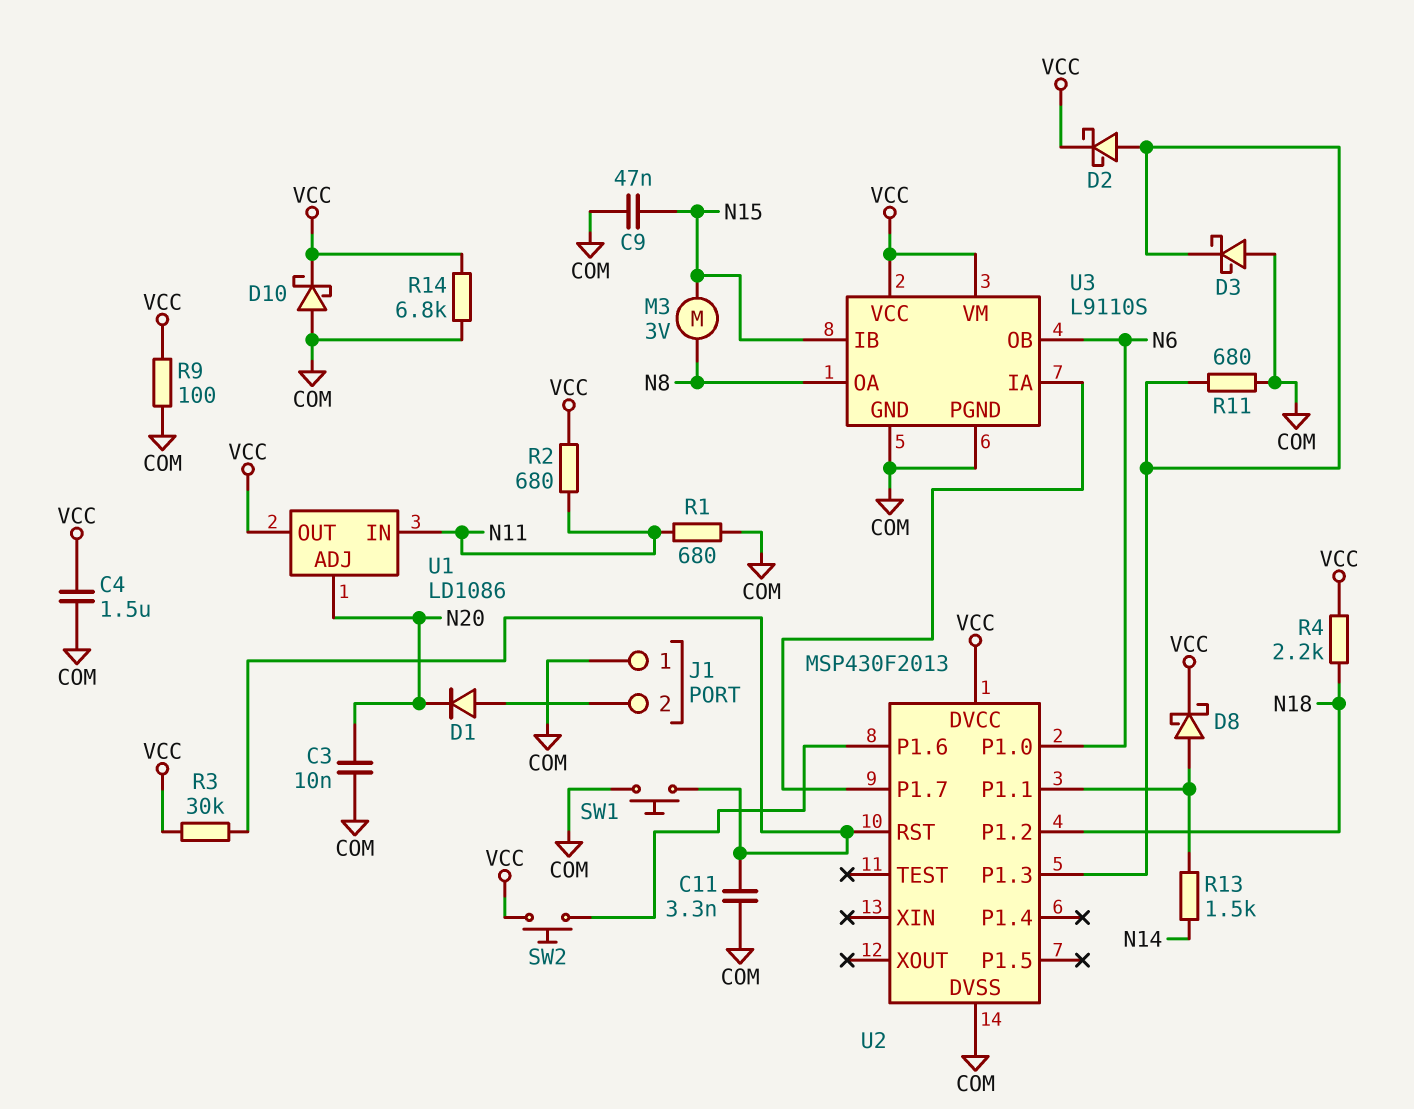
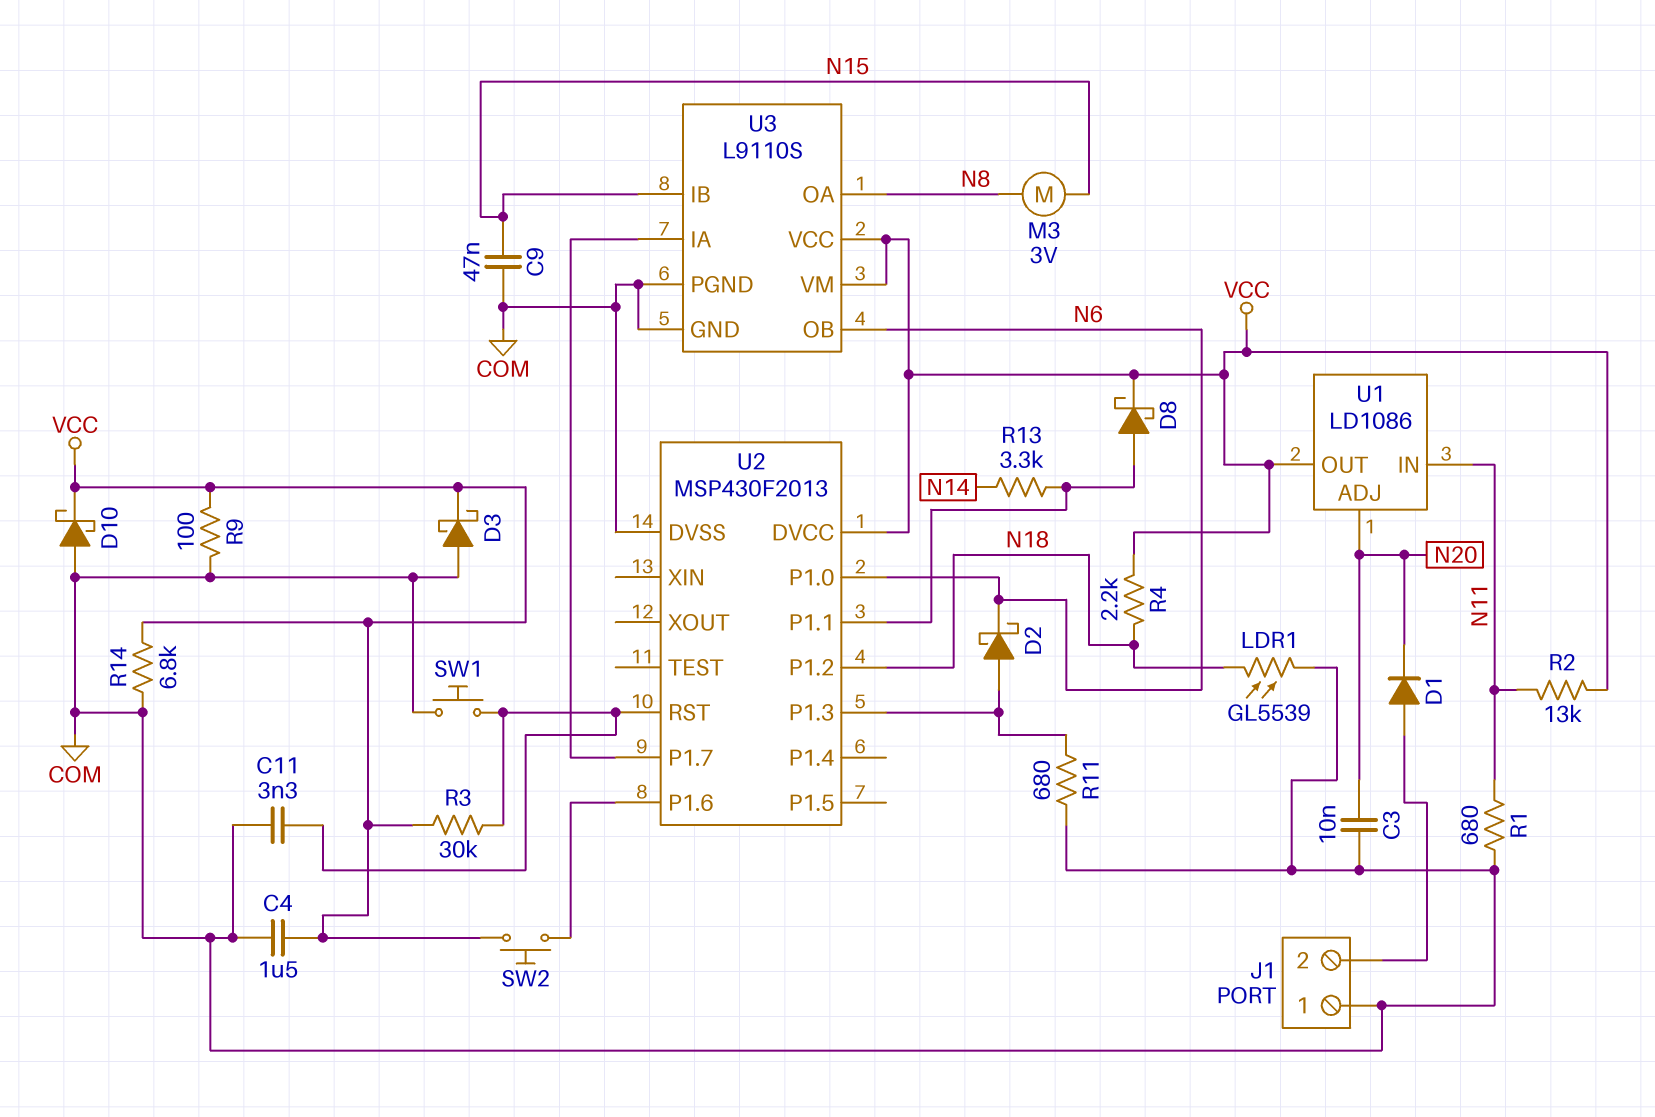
D2: schottky (A U2/P1.3, K VCC) -> schottky (A U2/P1.3, K N6)
D3: schottky (A COM, K U2/P1.3) -> schottky (A COM, K VCC)
LDR1: none -> GL5539 (COM, N18)
R2: 680 (N11, VCC) -> 13k (N11, VCC)
R13: 1.5k (N14, U2/P1.1) -> 3.3k (N14, U2/P1.1)

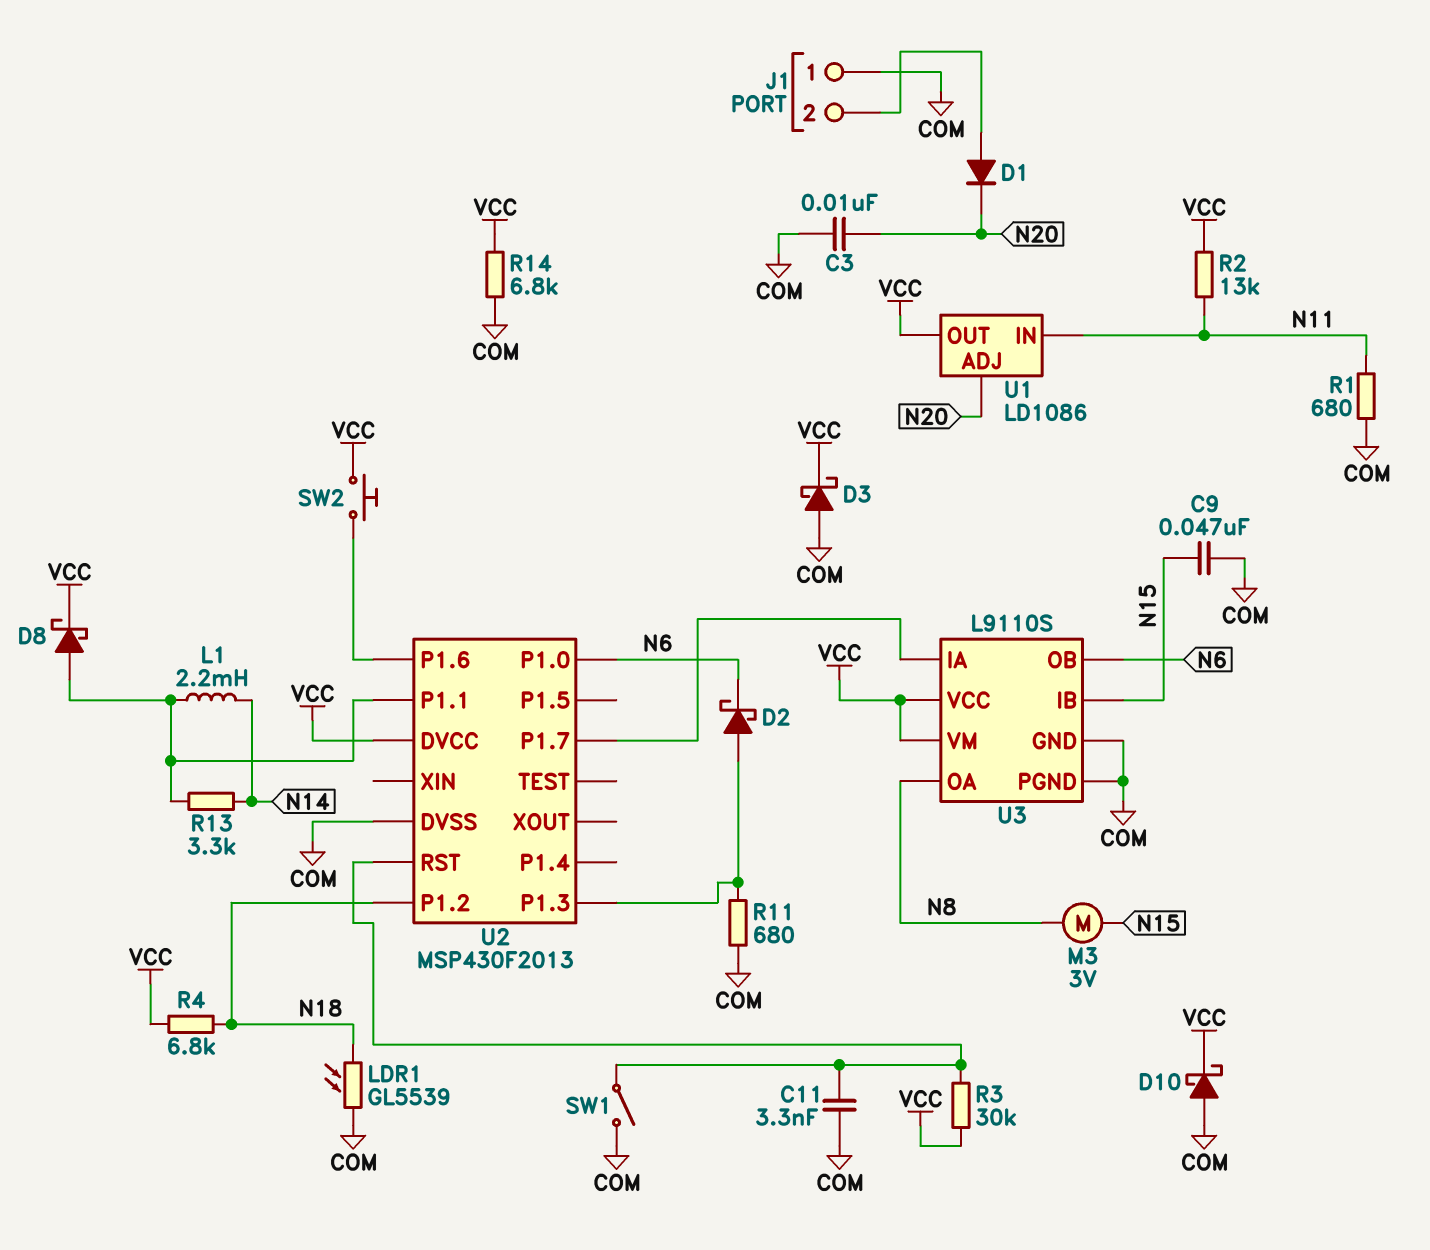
C4: 1.5uF (COM, VCC) -> none
L1: none -> 2.2mH (N14, U2/P1.1)
R4: 2.2k (N18, VCC) -> 6.8k (N18, VCC)
R9: 100 (COM, VCC) -> none
SW1: button (COM, U2/RST) -> switch (COM, U2/RST)

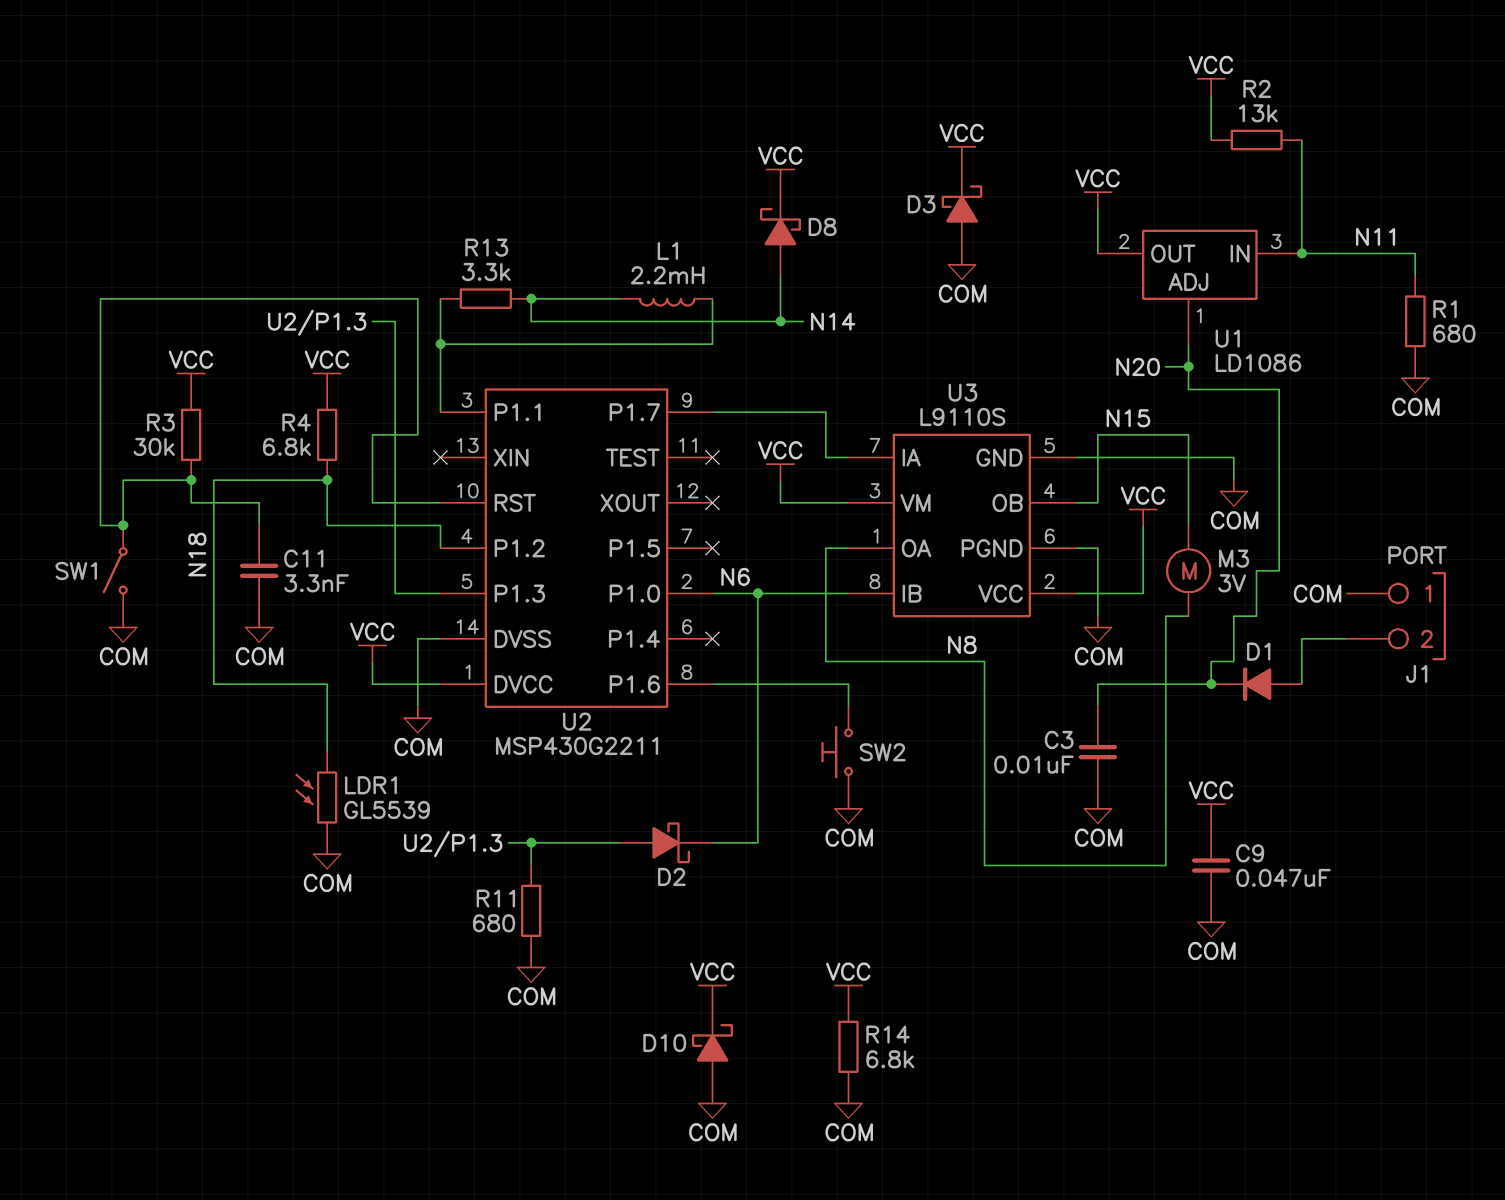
C9: 47nF (COM, N15) -> 47nF (COM, VCC)
D8: schottky (A U2/P1.1, K VCC) -> schottky (A N14, K VCC)
SW2: button (U2/P1.6, VCC) -> button (COM, U2/P1.6)
U2: MSP430F2013 -> MSP430G2211
U3 pin IB: N15 -> N6
U3 pin OB: N6 -> N15

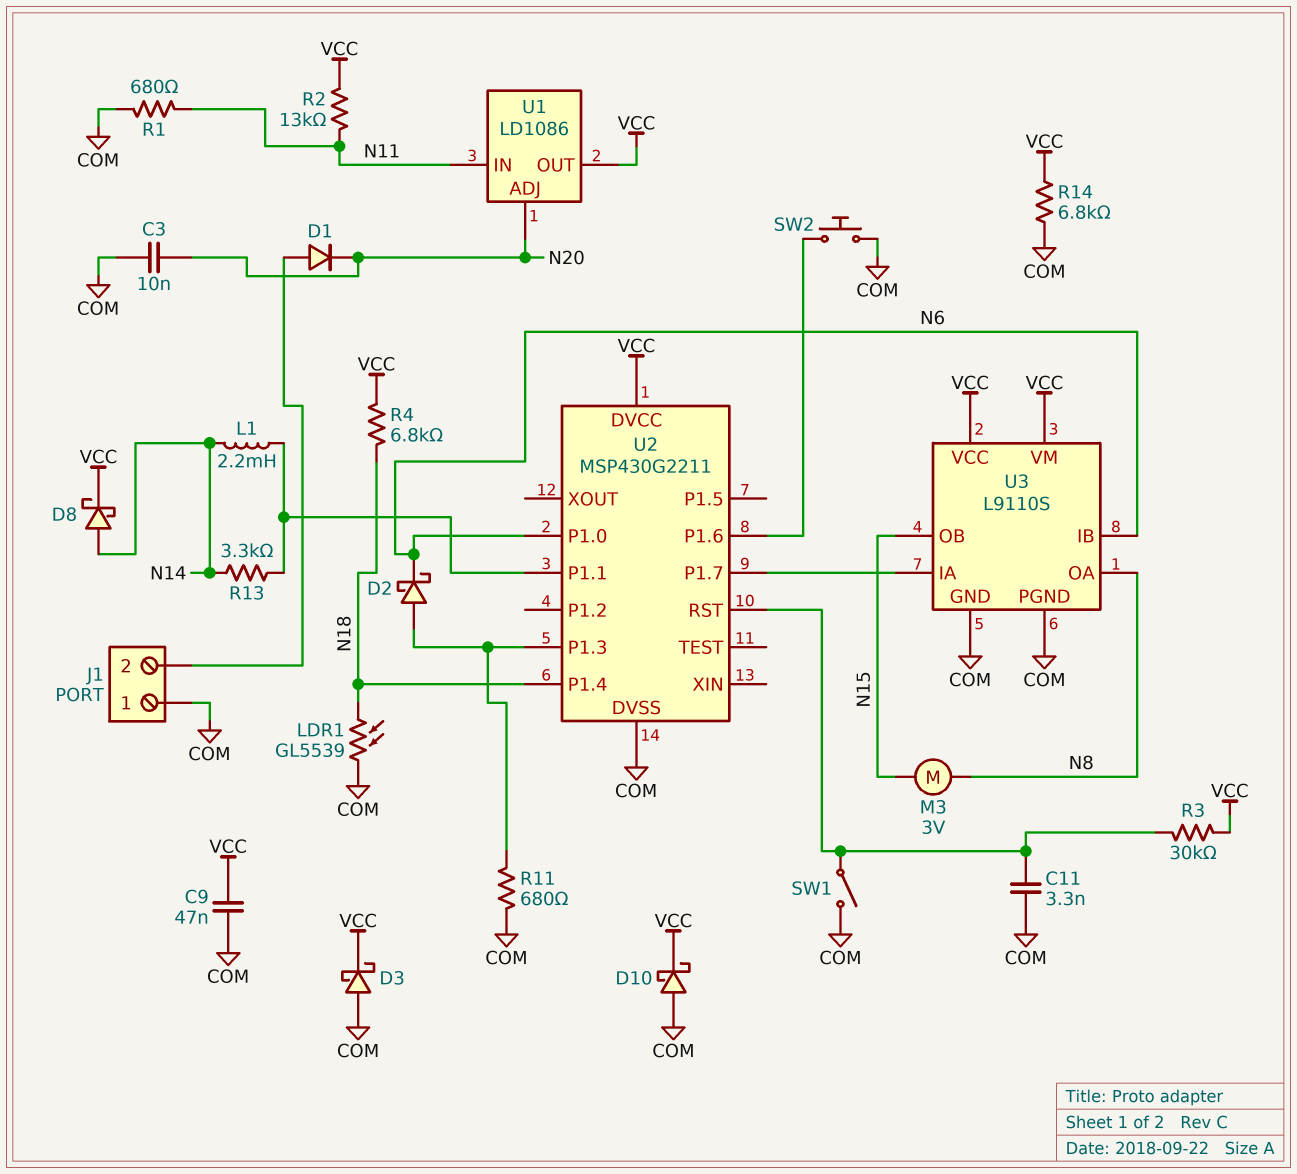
U2 pin P1.2: N18 -> none
U2 pin P1.4: none -> N18

